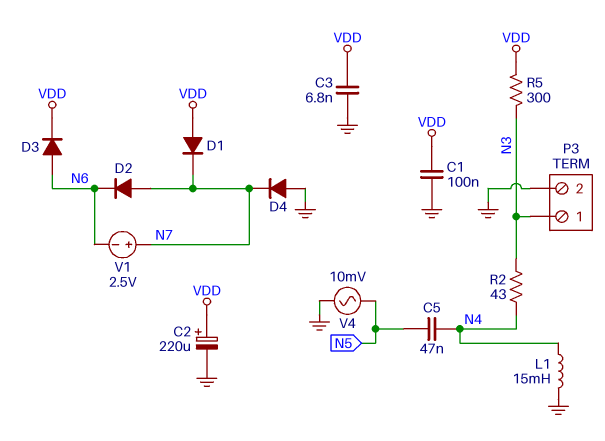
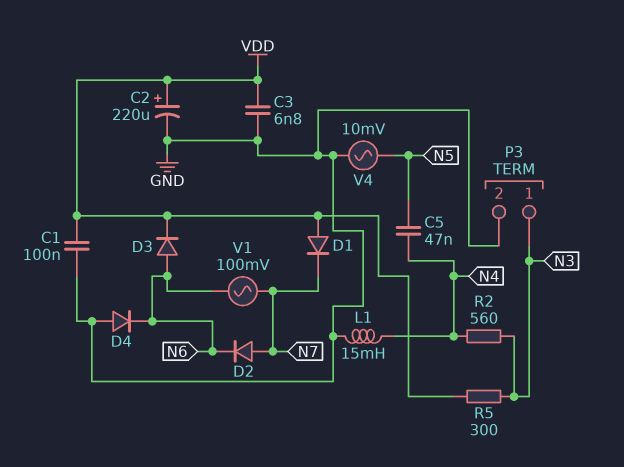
D4: diode (A GND, K N7) -> diode (A GND, K N6)
R2: 43 (N3, N4) -> 560 (N3, N4)
V1: 2.5V (plus N7, minus N6) -> AC 100mV (N6, N7)

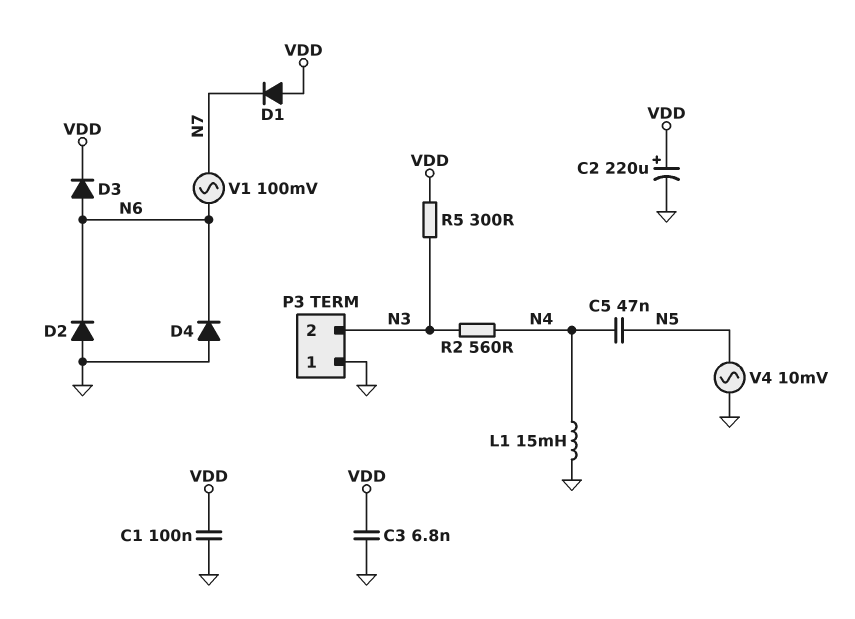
D2: diode (A N7, K N6) -> diode (A GND, K N6)
P3 pin 1: N3 -> GND
P3 pin 2: GND -> N3

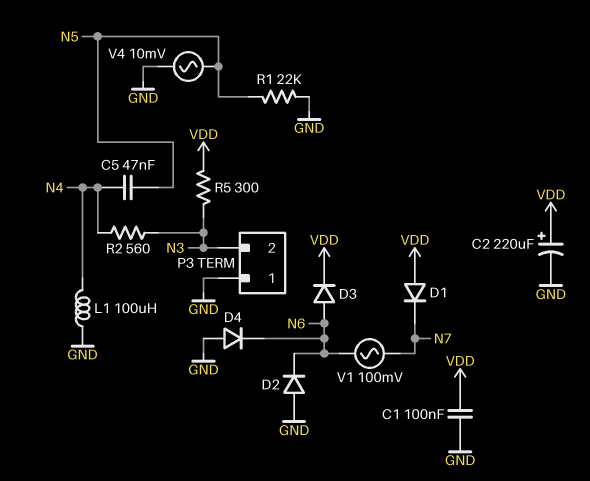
C3: 6.8nF (GND, VDD) -> none
L1: 15mH (GND, N4) -> 100uH (GND, N4)
R1: none -> 22k (GND, N5)

